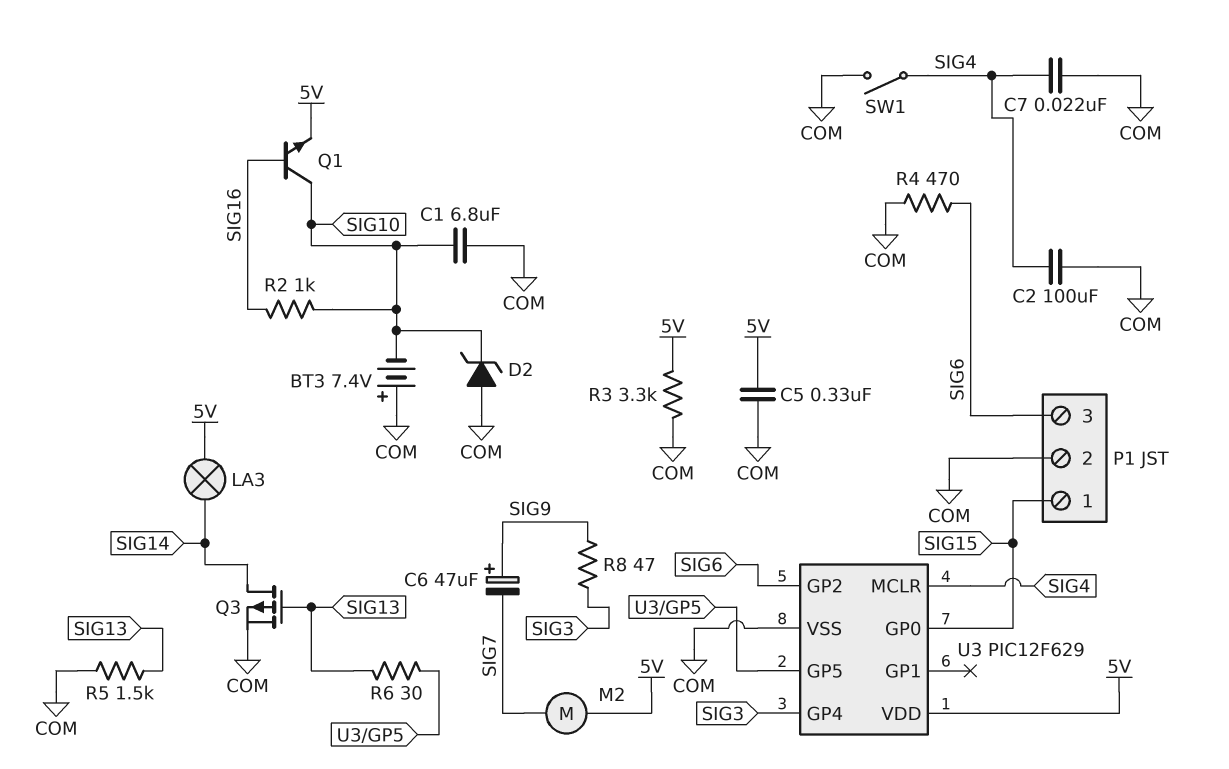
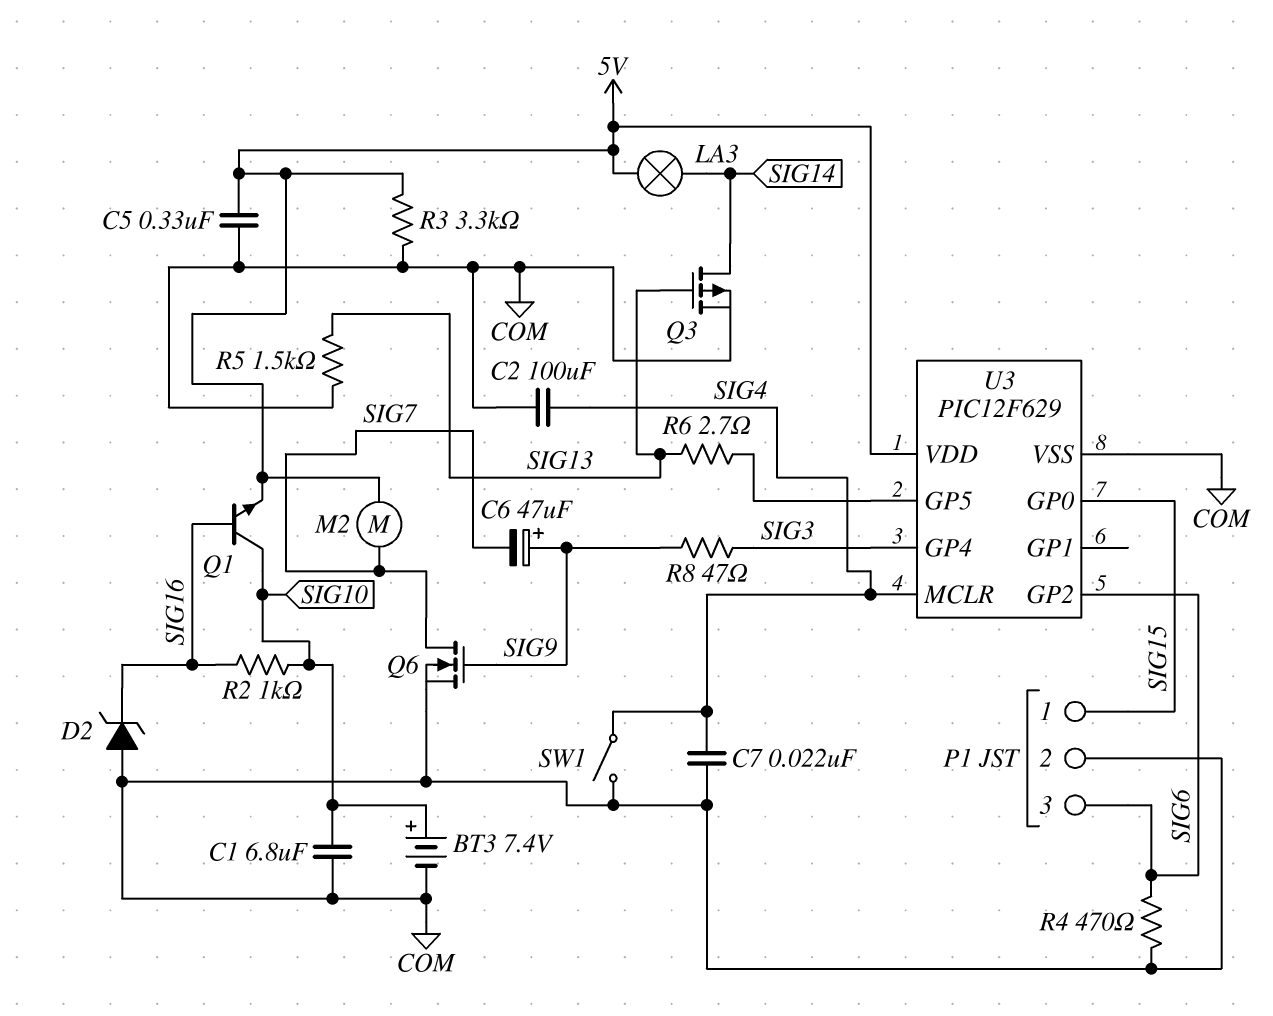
BT3: 7.4V (plus COM, minus SIG10) -> 7.4V (plus SIG10, minus COM)
D2: zener (A COM, K SIG10) -> zener (A COM, K SIG16)
Q6: none -> NMOS (G SIG9, D SIG7, S COM)
R6: 30 (SIG13, U3/GP5) -> 2.7 (SIG13, U3/GP5)

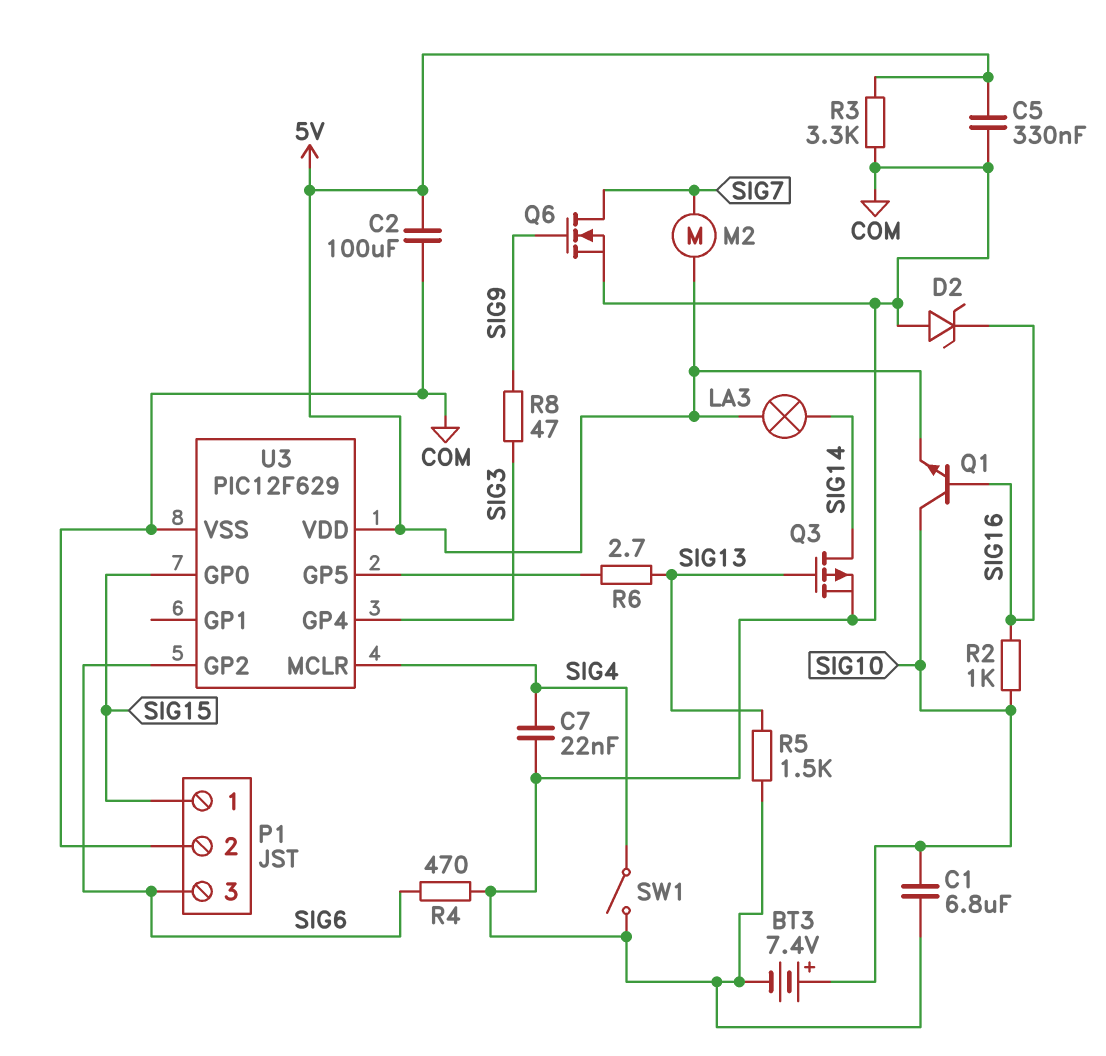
C2: 100uF (COM, SIG4) -> 100uF (5V, COM)
C6: 47uF (plus SIG9, minus SIG7) -> none

